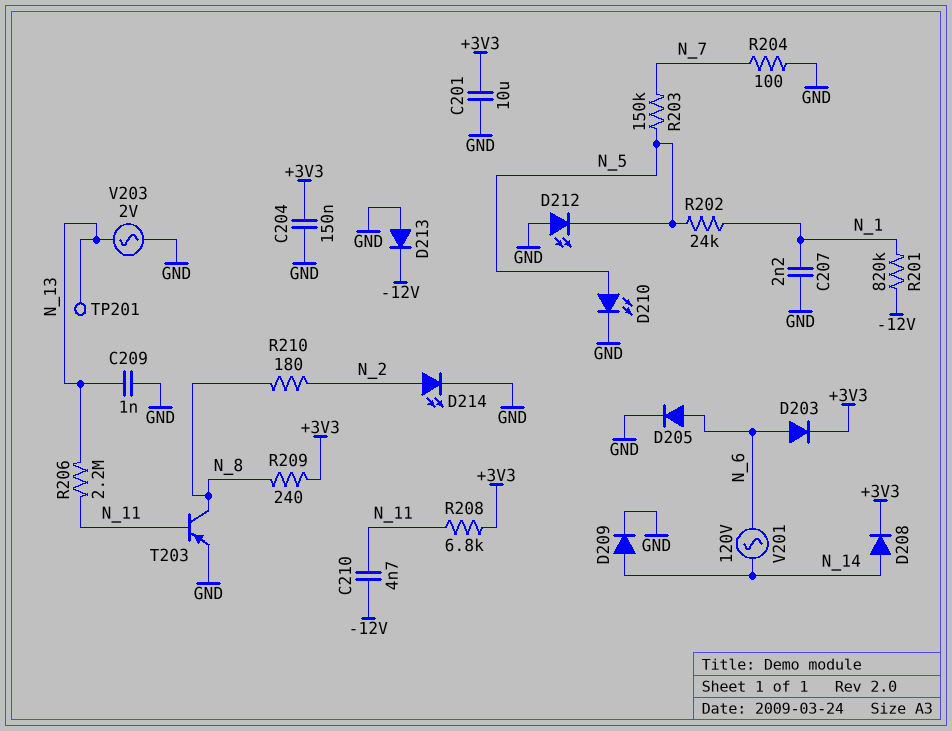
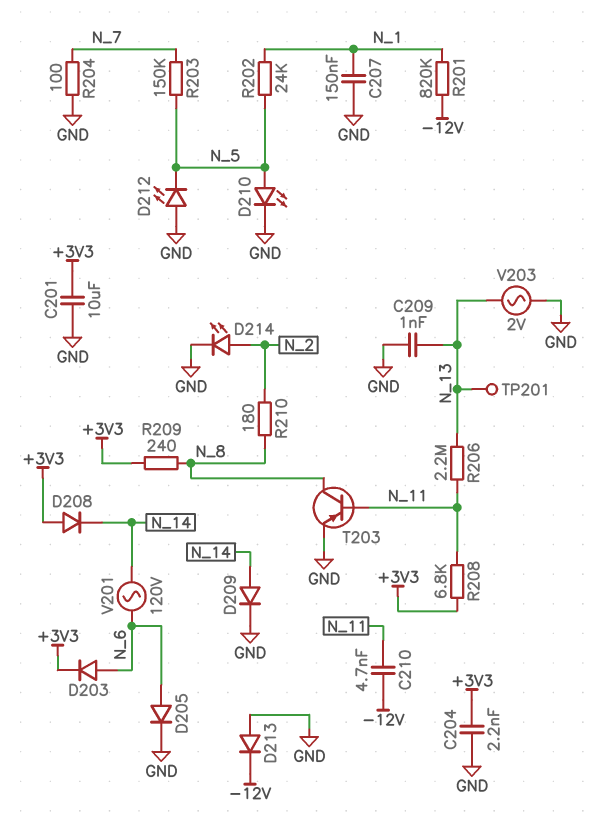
C204: 150nF (+3V3, GND) -> 2.2nF (+3V3, GND)
C207: 2.2nF (GND, N_1) -> 150nF (GND, N_1)
D208: diode (A N_14, K +3V3) -> diode (A +3V3, K N_14)

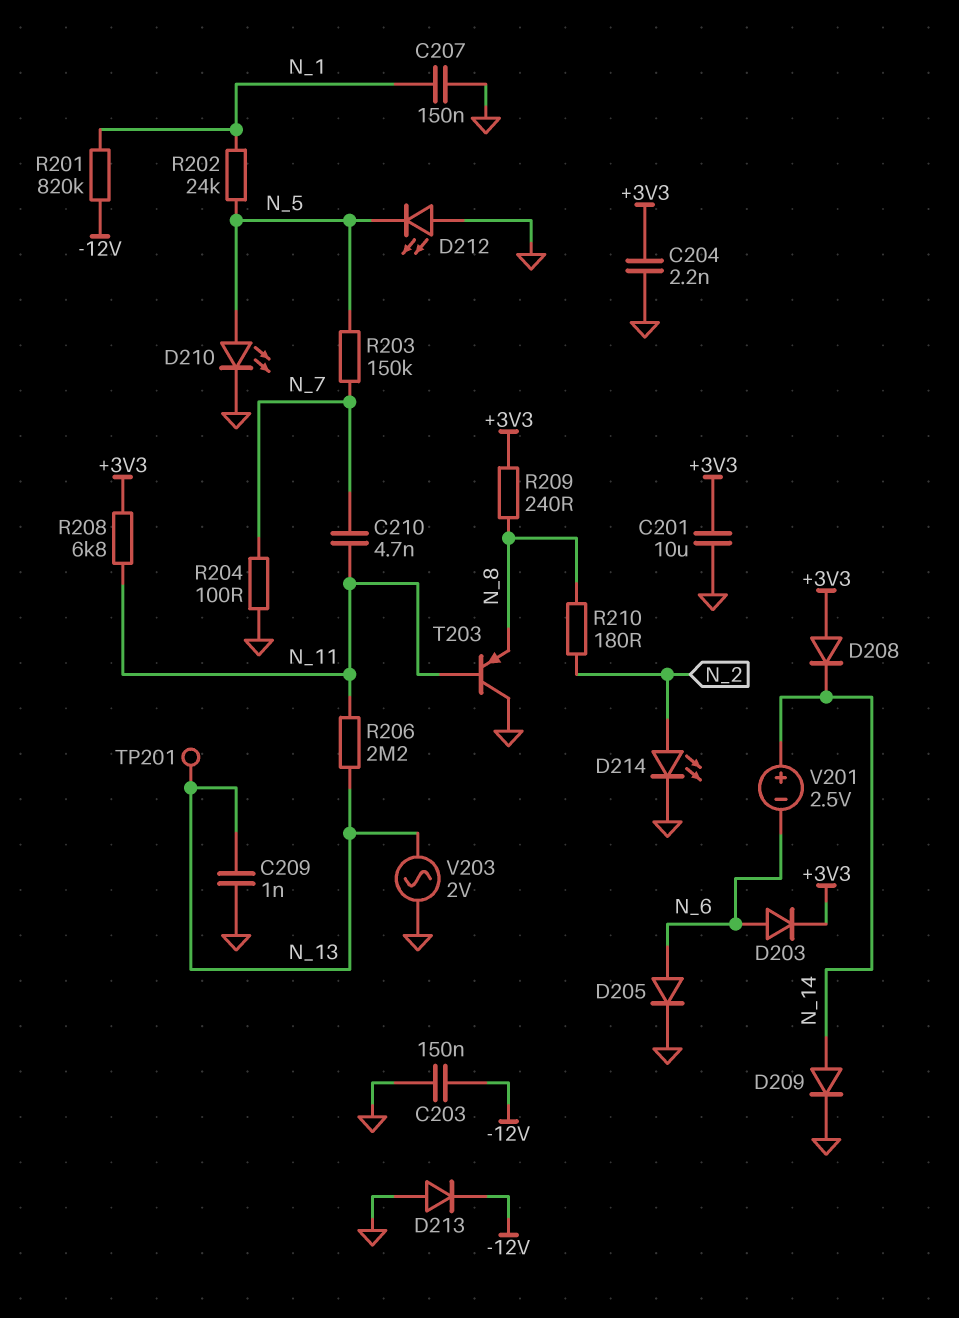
C203: none -> 150nF (-12V, GND)
C210: 4.7nF (-12V, N_11) -> 4.7nF (N_7, N_11)
T203: PNP (B N_11, C N_8, E GND) -> PNP (B N_11, C GND, E N_8)
V201: AC 120V (N_6, N_14) -> 2.5V (plus N_14, minus N_6)

